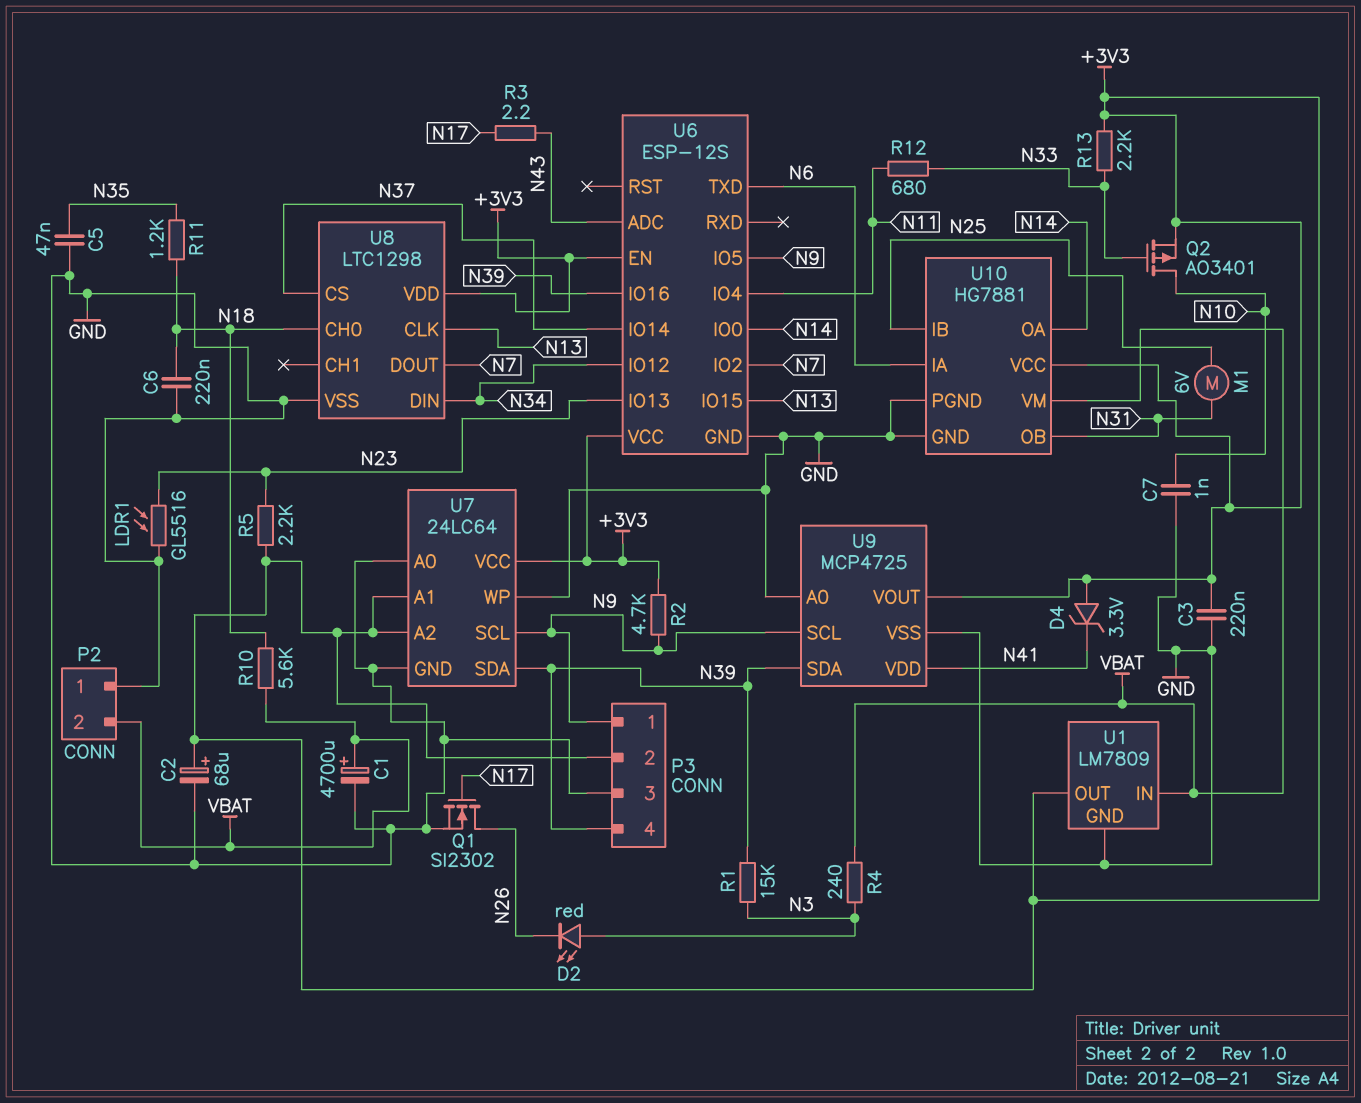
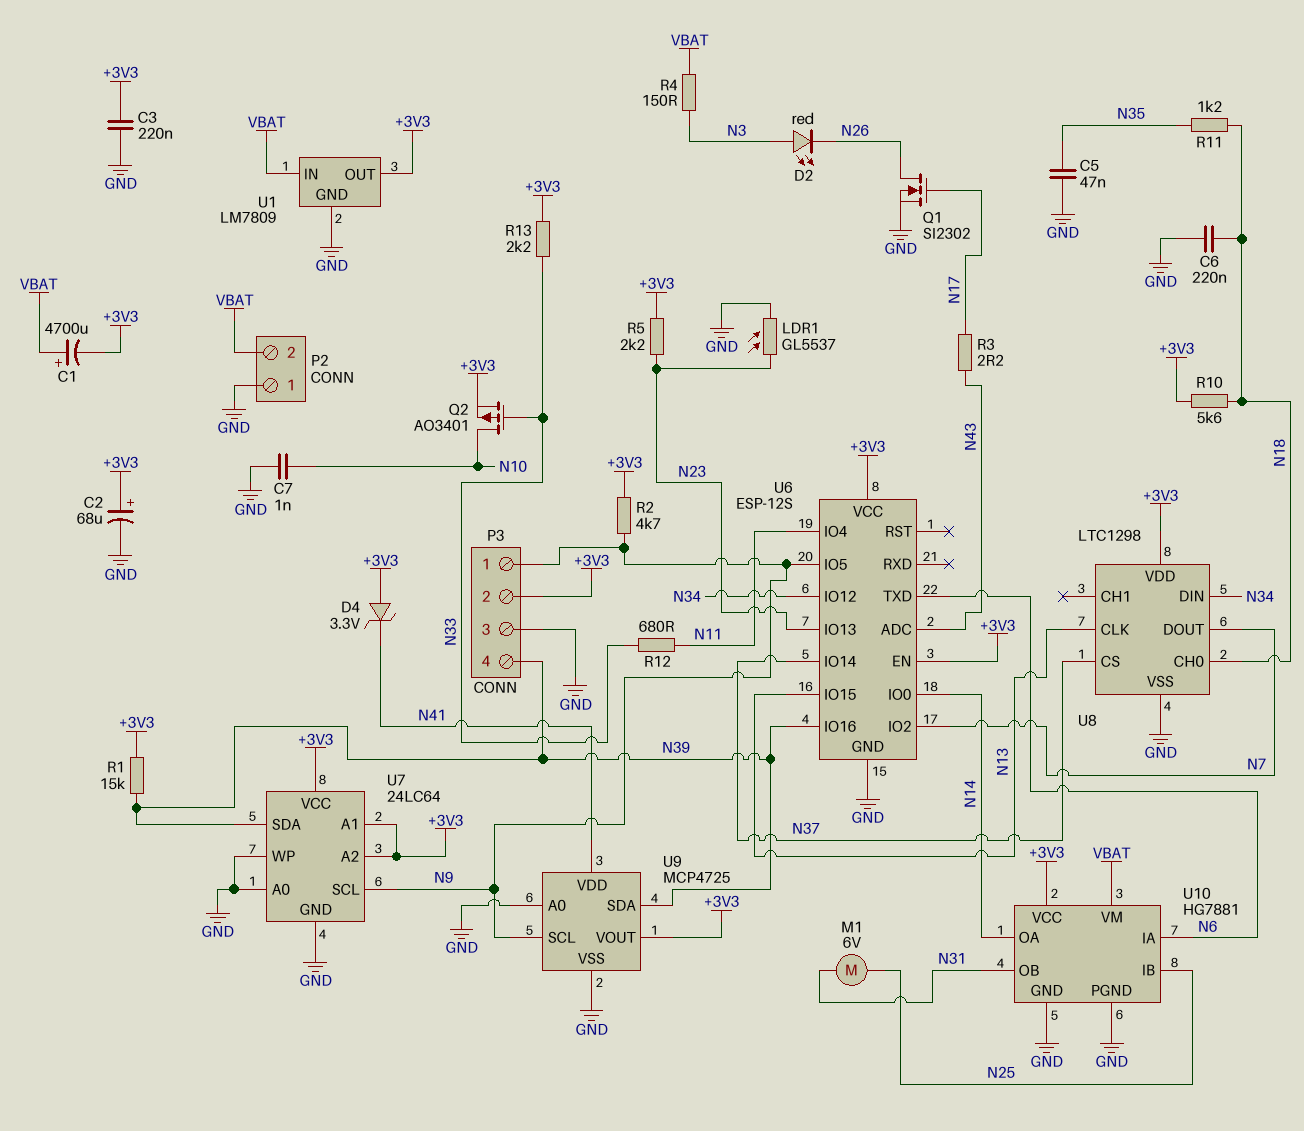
C1: 4700uF (plus VBAT, minus GND) -> 4700uF (plus VBAT, minus +3V3)
LDR1: GL5516 (GND, N23) -> GL5537 (GND, N23)
R1: 15k (N3, N39) -> 15k (+3V3, N39)
R4: 240 (N3, VBAT) -> 150 (N3, VBAT)
R10: 5.6k (N18, VBAT) -> 5.6k (+3V3, N18)

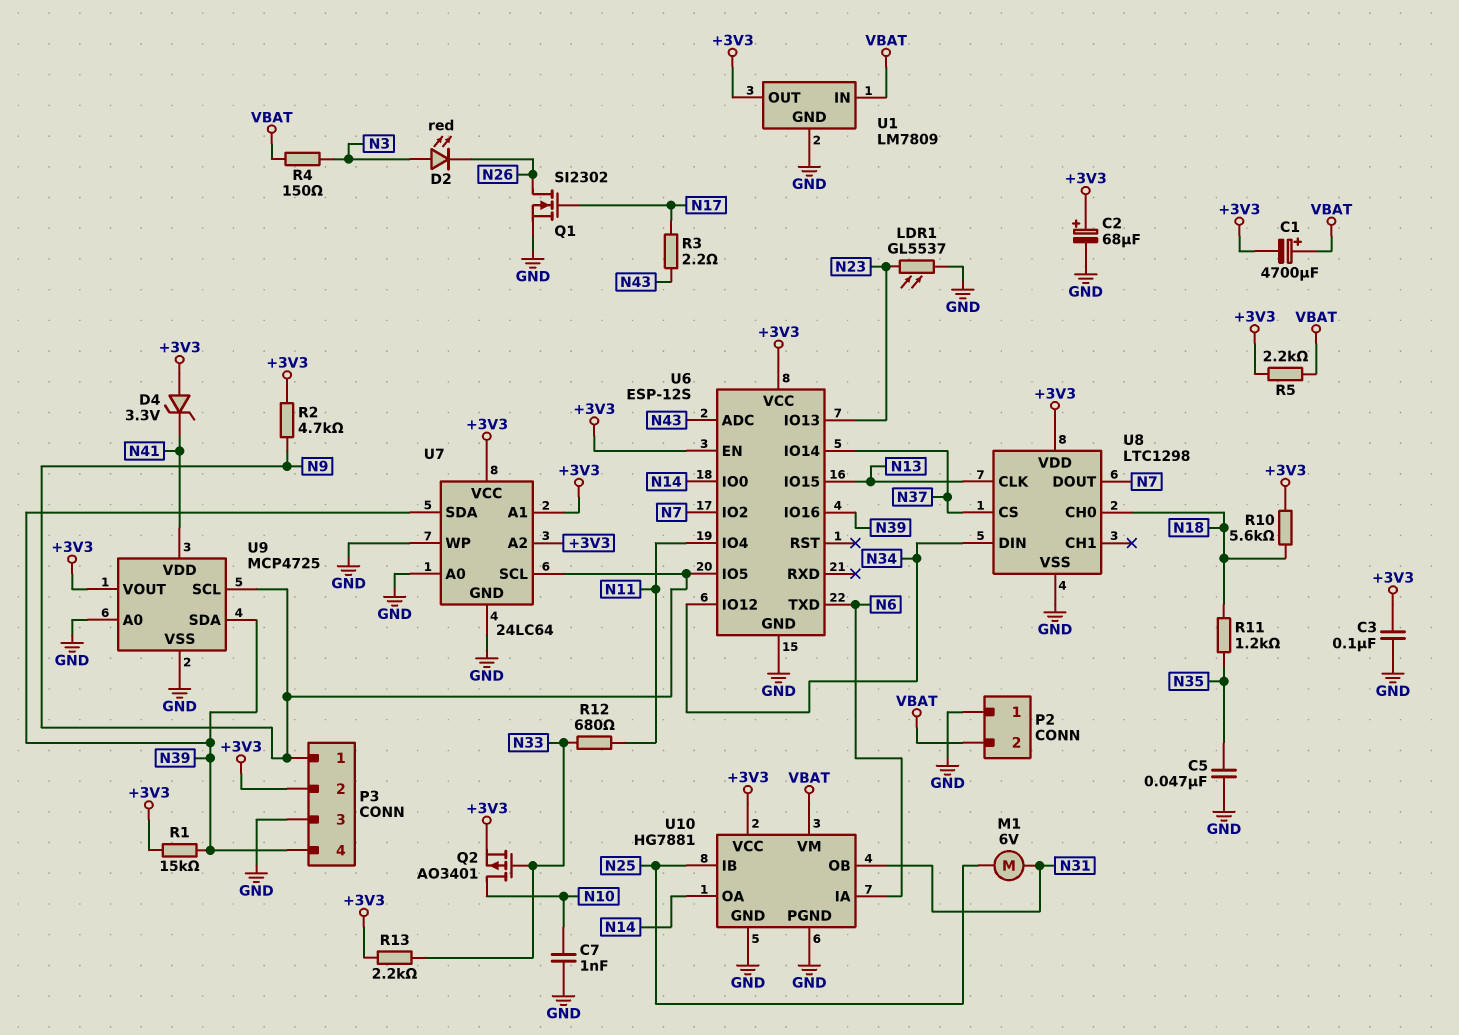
C3: 220nF (+3V3, GND) -> 100nF (+3V3, GND)
C6: 220nF (GND, N18) -> none
R5: 2.2k (+3V3, N23) -> 2.2k (+3V3, VBAT)

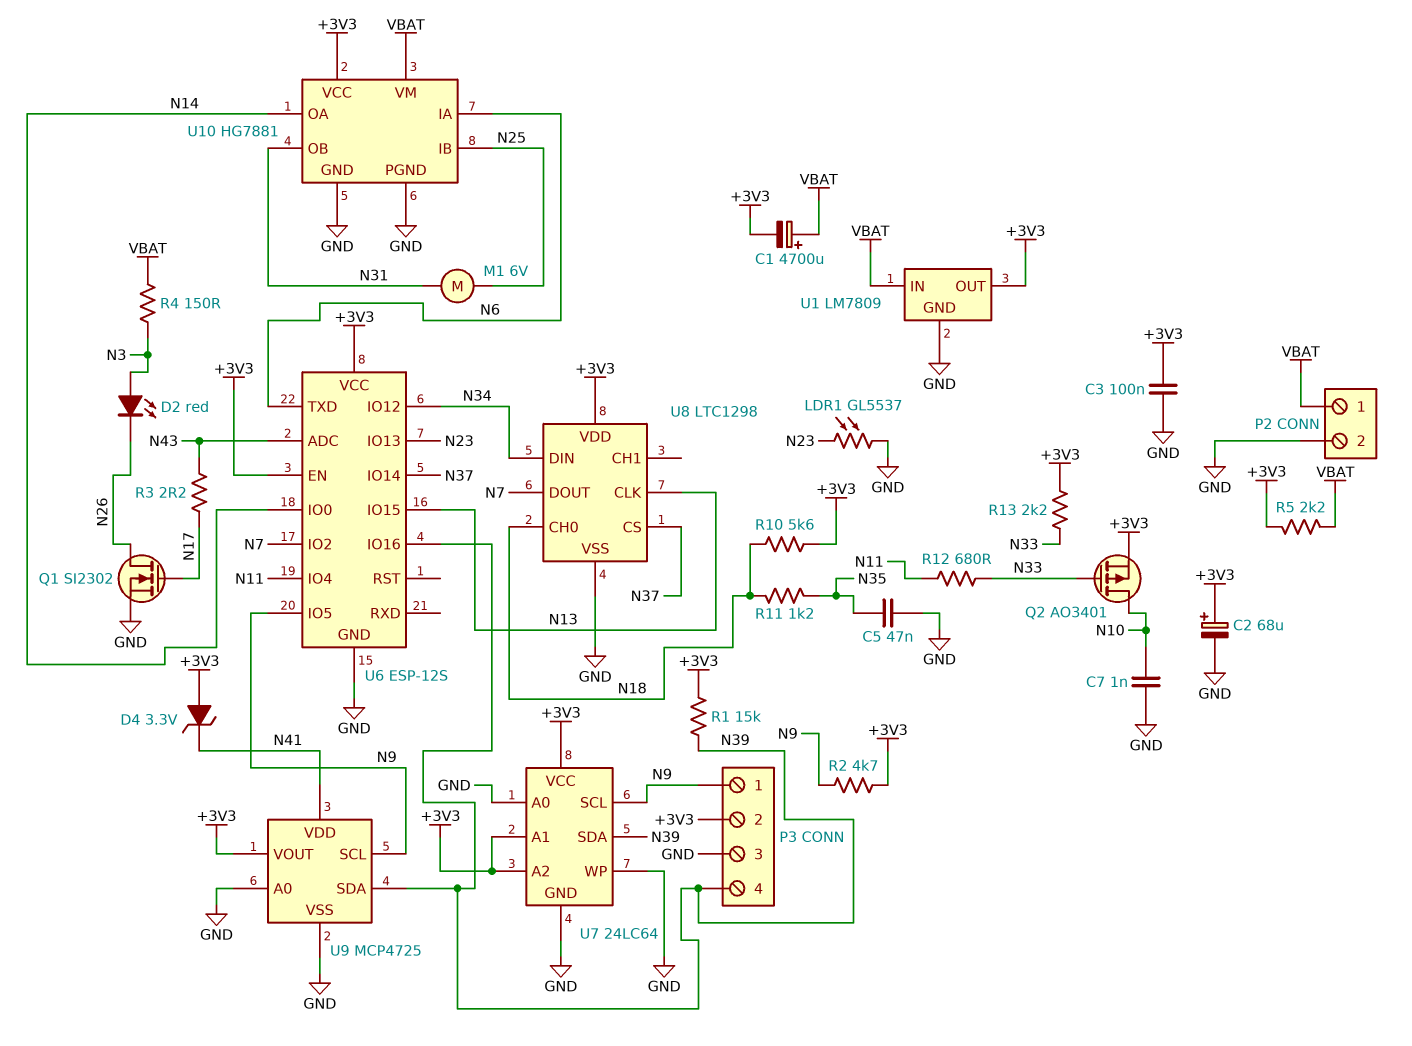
P2 pin 1: GND -> VBAT
P2 pin 2: VBAT -> GND

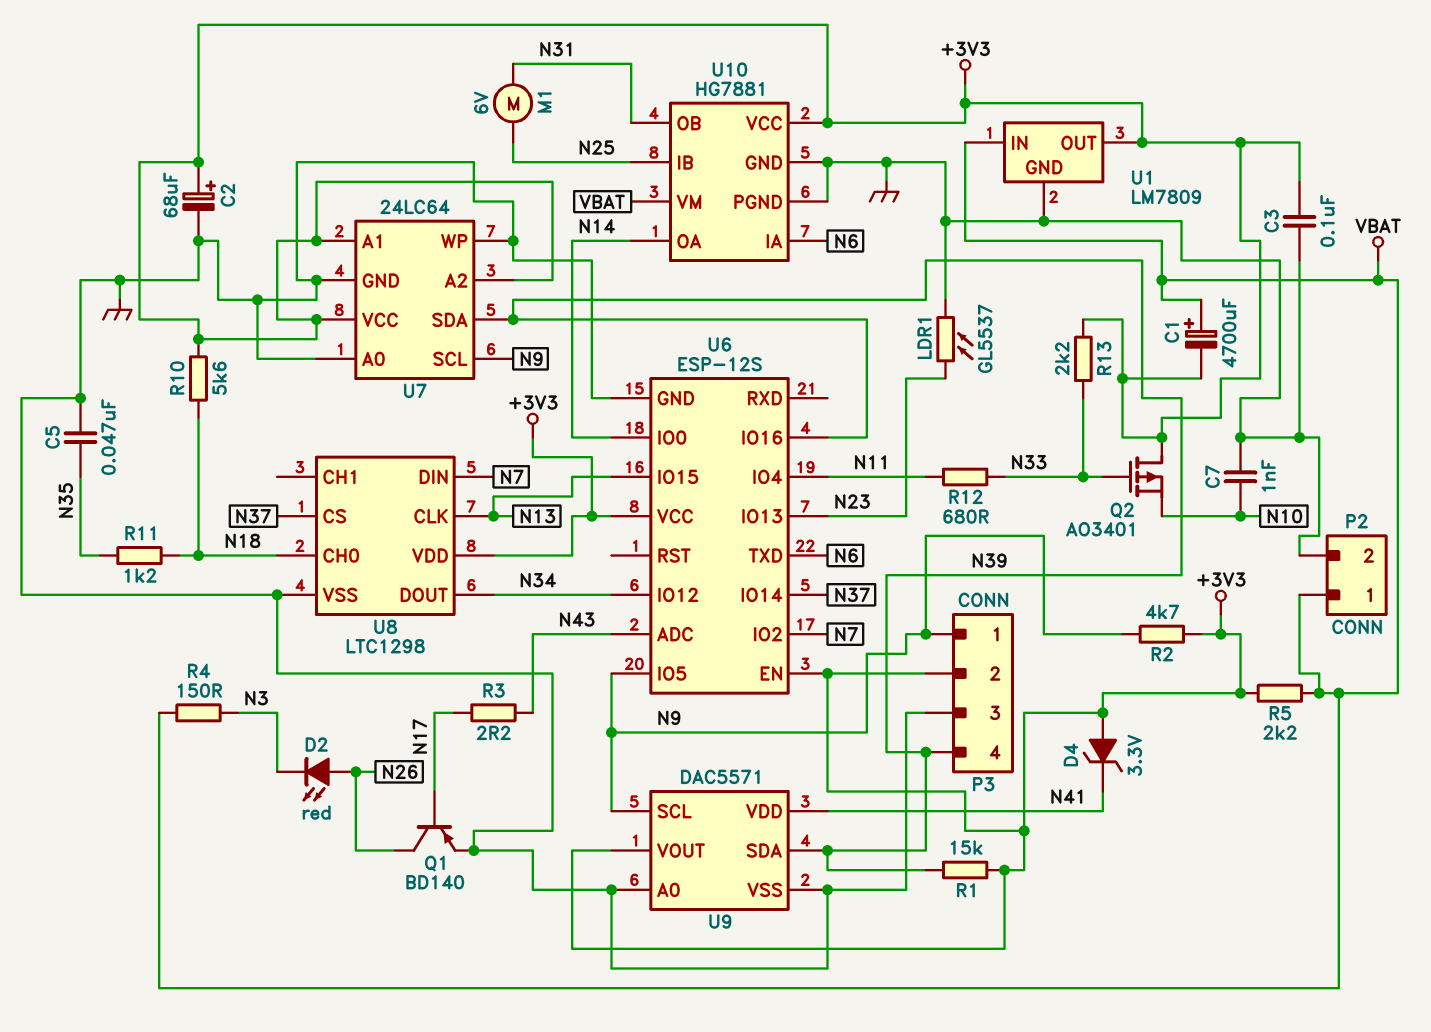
D2: LED red (A N3, K N26) -> LED red (A N26, K N3)
Q1: NMOS SI2302 (G N17, D N26, S GND) -> PNP BD140 (B N17, C N26, E GND)
Q2: PMOS AO3401 (G N33, D N10, S +3V3) -> PMOS AO3401 (G N33, D +3V3, S N10)
U8 pin DIN: N34 -> N7
U8 pin DOUT: N7 -> N34
U9: MCP4725 -> DAC5571

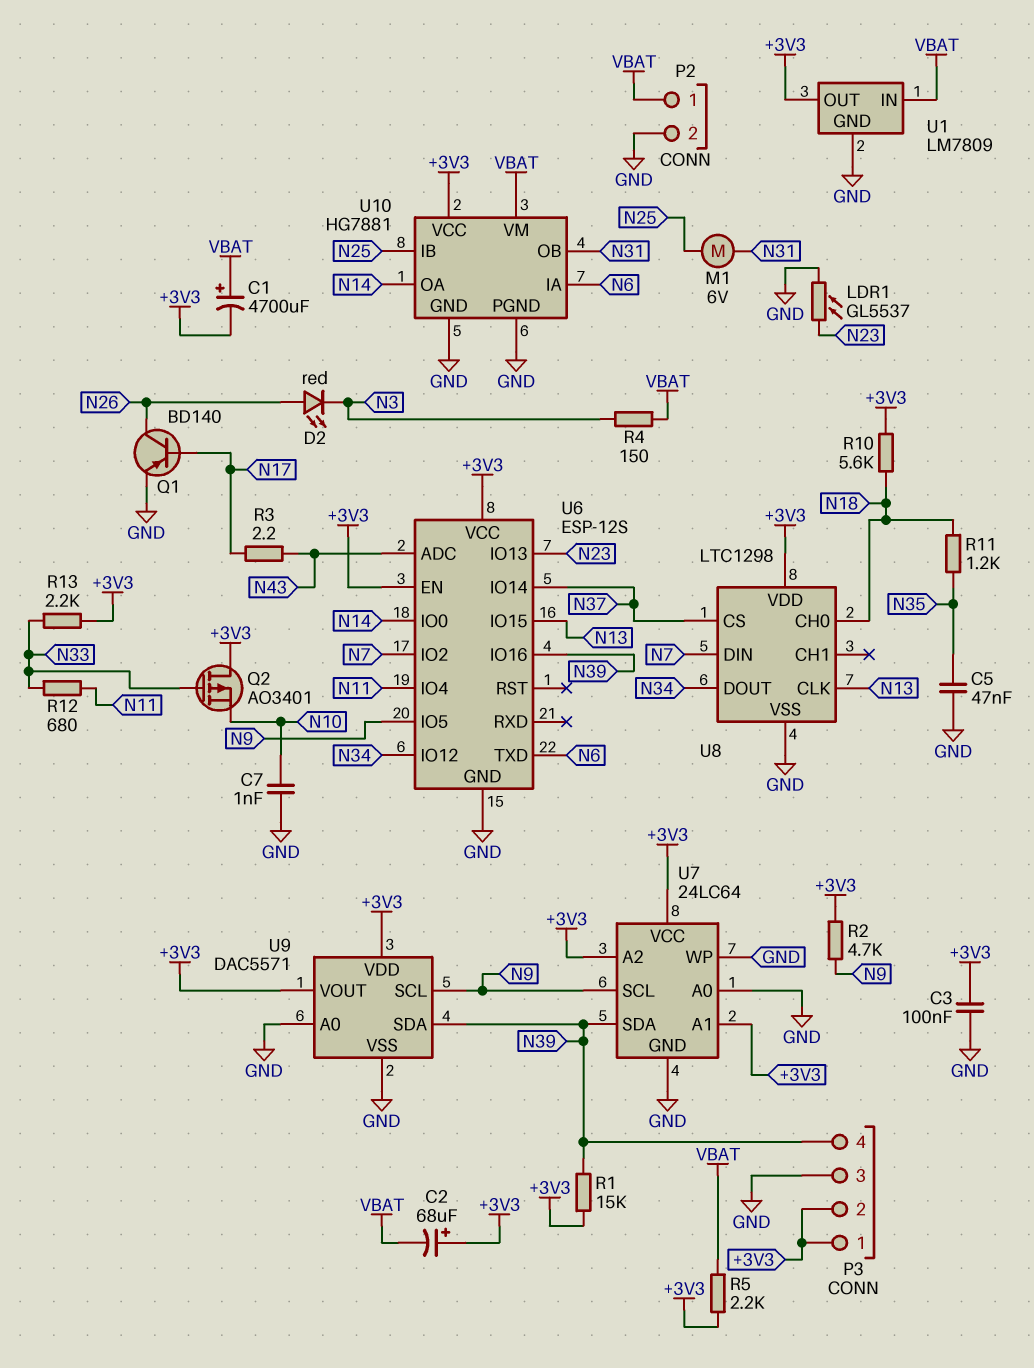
C2: 68uF (plus +3V3, minus GND) -> 68uF (plus +3V3, minus VBAT)
D4: zener 3.3V (A +3V3, K N41) -> none
P3 pin 1: N9 -> +3V3
U9 pin VDD: N41 -> +3V3

